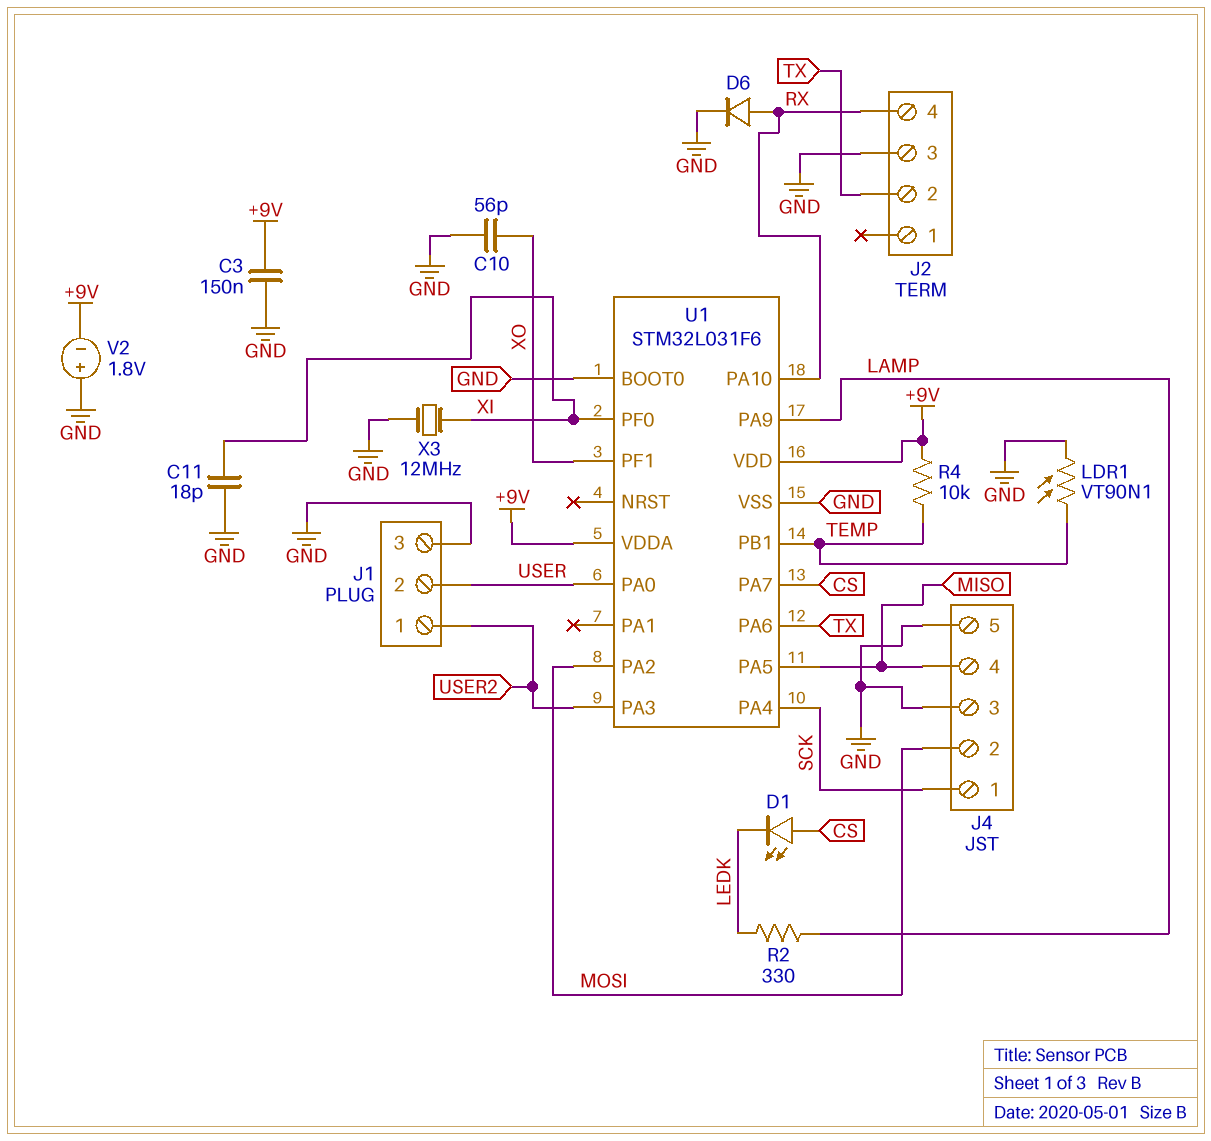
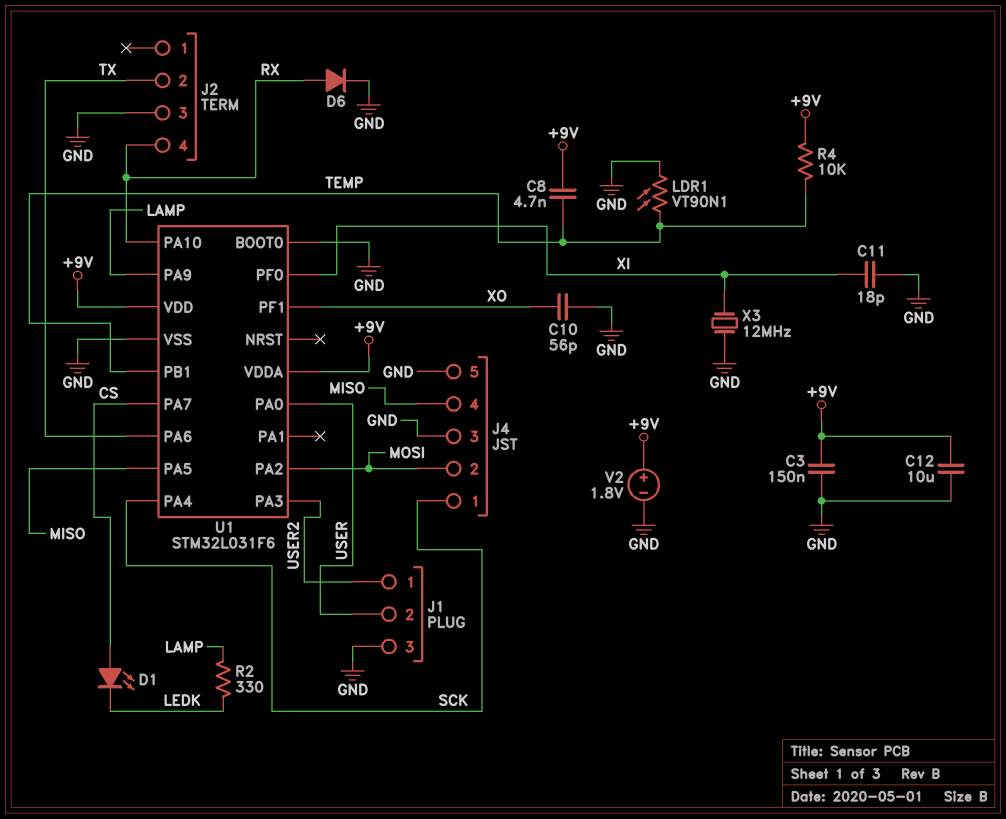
C8: none -> 4.7nF (+9V, TEMP)
C12: none -> 10uF (+9V, GND)
V2: 1.8V (plus GND, minus +9V) -> 1.8V (plus +9V, minus GND)

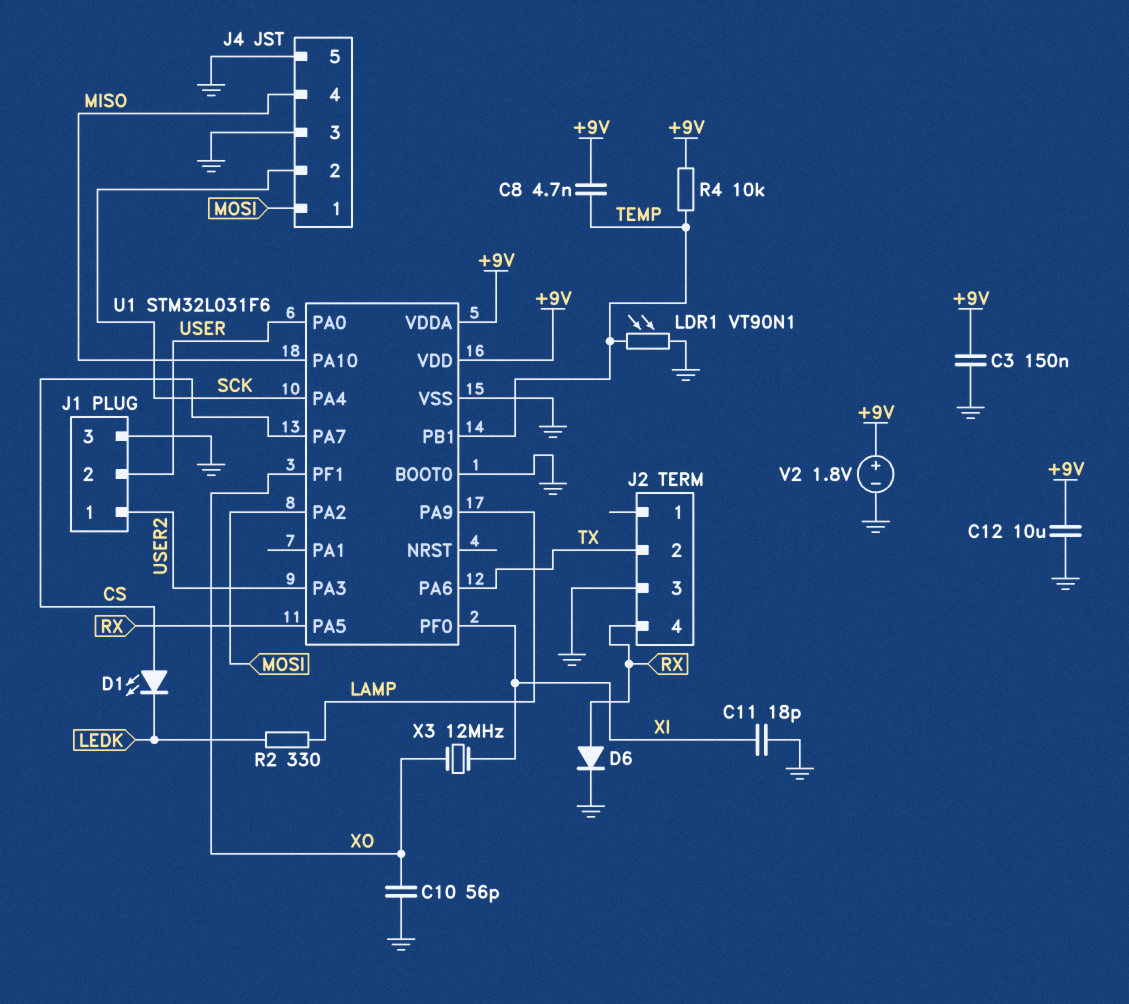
J4 pin 1: SCK -> MOSI
J4 pin 2: MOSI -> SCK
U1 pin PA5: MISO -> RX
U1 pin PA10: RX -> MISO
X3: 12MHz (GND, XI) -> 12MHz (XI, XO)

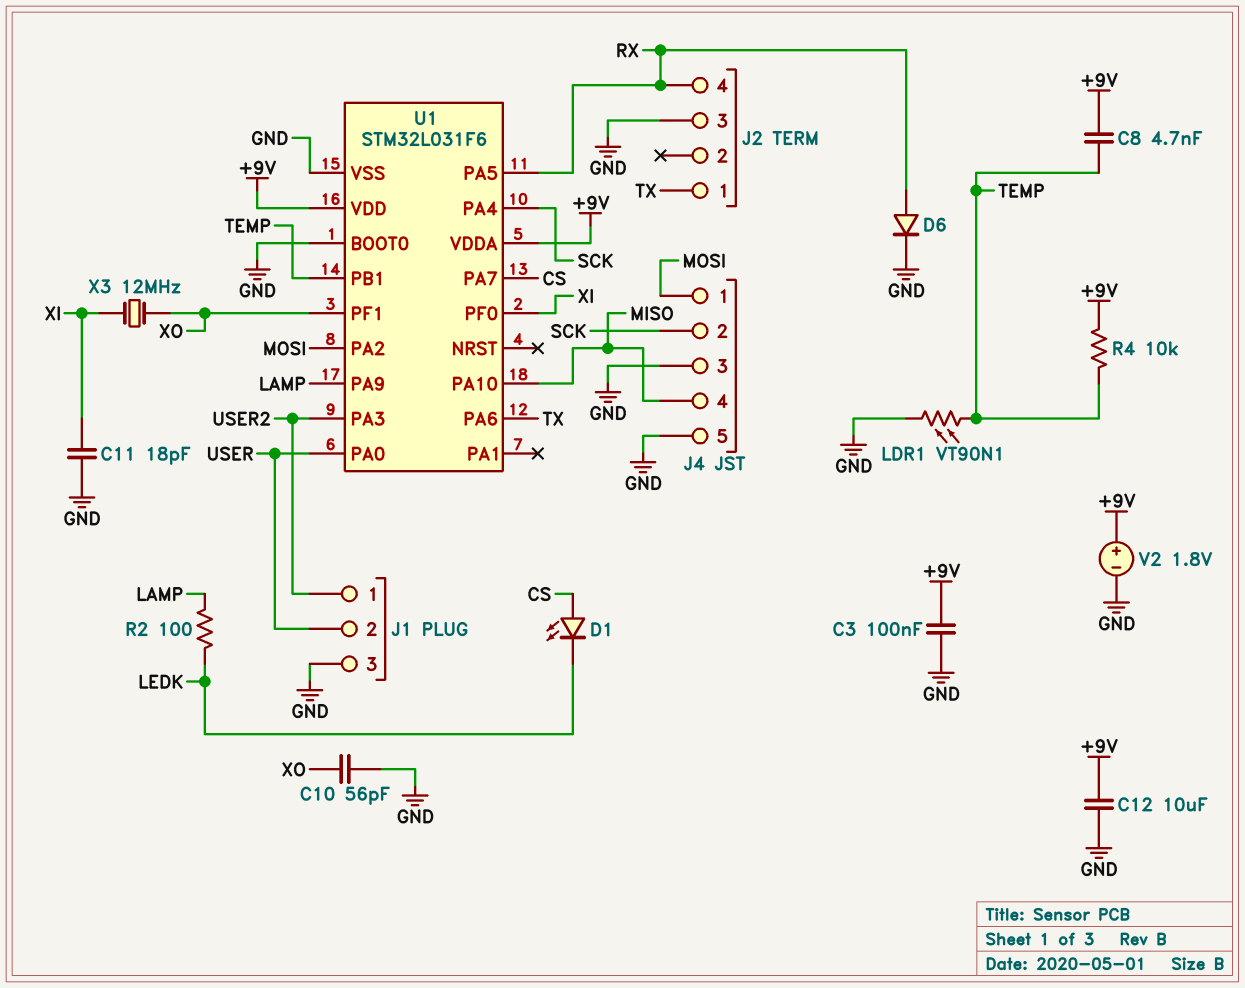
C3: 150nF (+9V, GND) -> 100nF (+9V, GND)
J2 pin 1: none -> TX
J2 pin 2: TX -> none
R2: 330 (LAMP, LEDK) -> 100 (LAMP, LEDK)

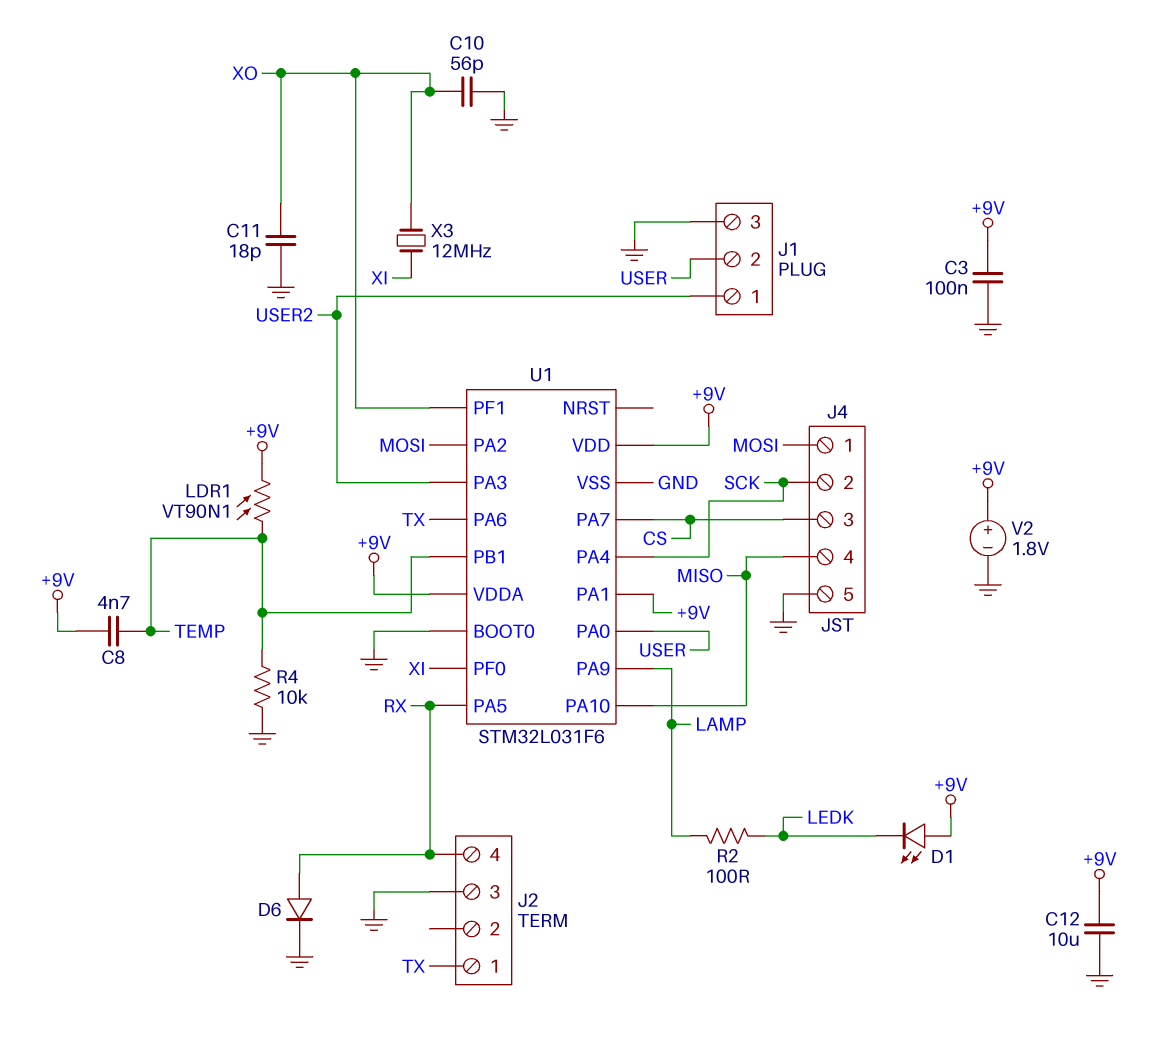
C11: 18pF (GND, XI) -> 18pF (GND, XO)
D1: LED (A CS, K LEDK) -> LED (A +9V, K LEDK)
J4 pin 3: GND -> CS
LDR1: VT90N1 (GND, TEMP) -> VT90N1 (+9V, TEMP)
R4: 10k (+9V, TEMP) -> 10k (GND, TEMP)
U1 pin PA1: none -> +9V

